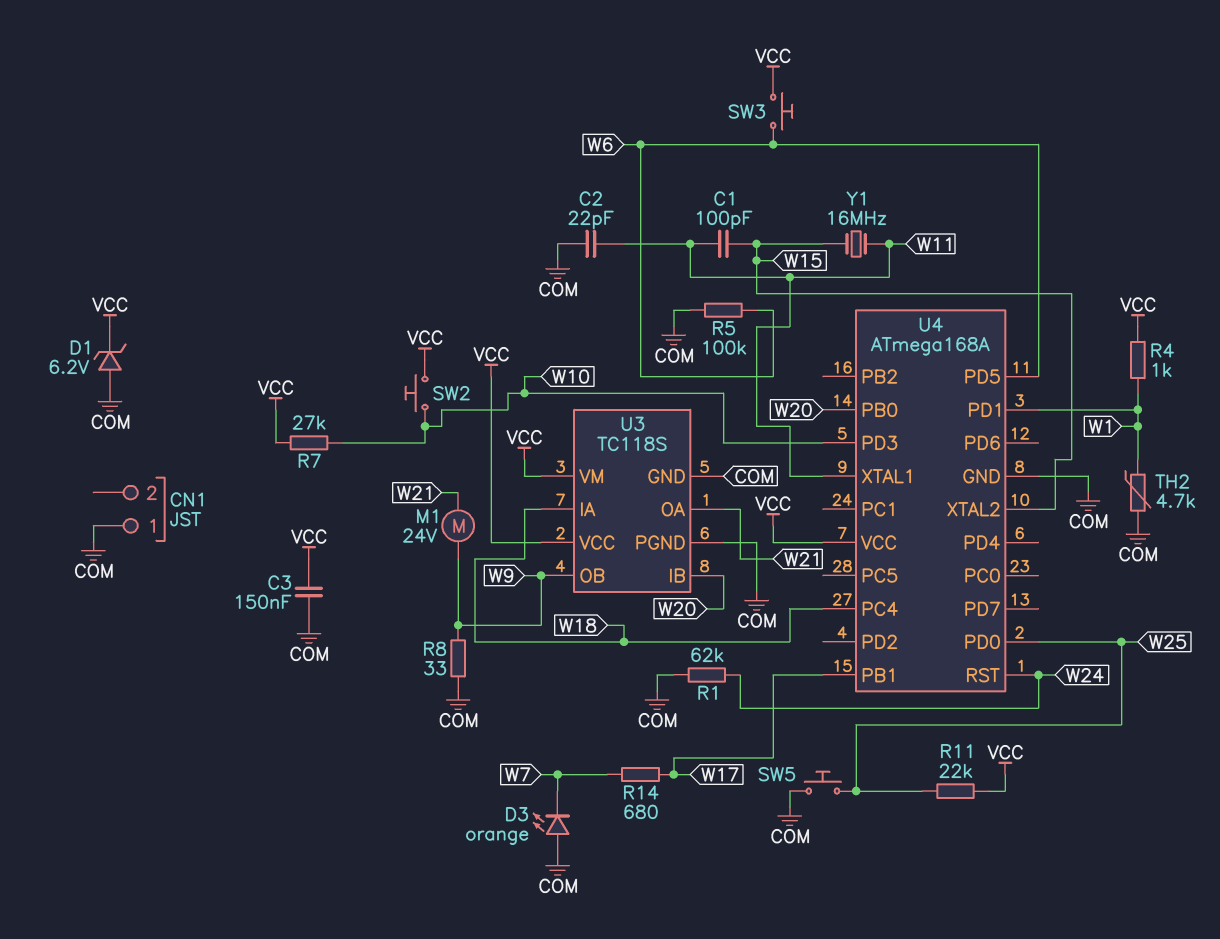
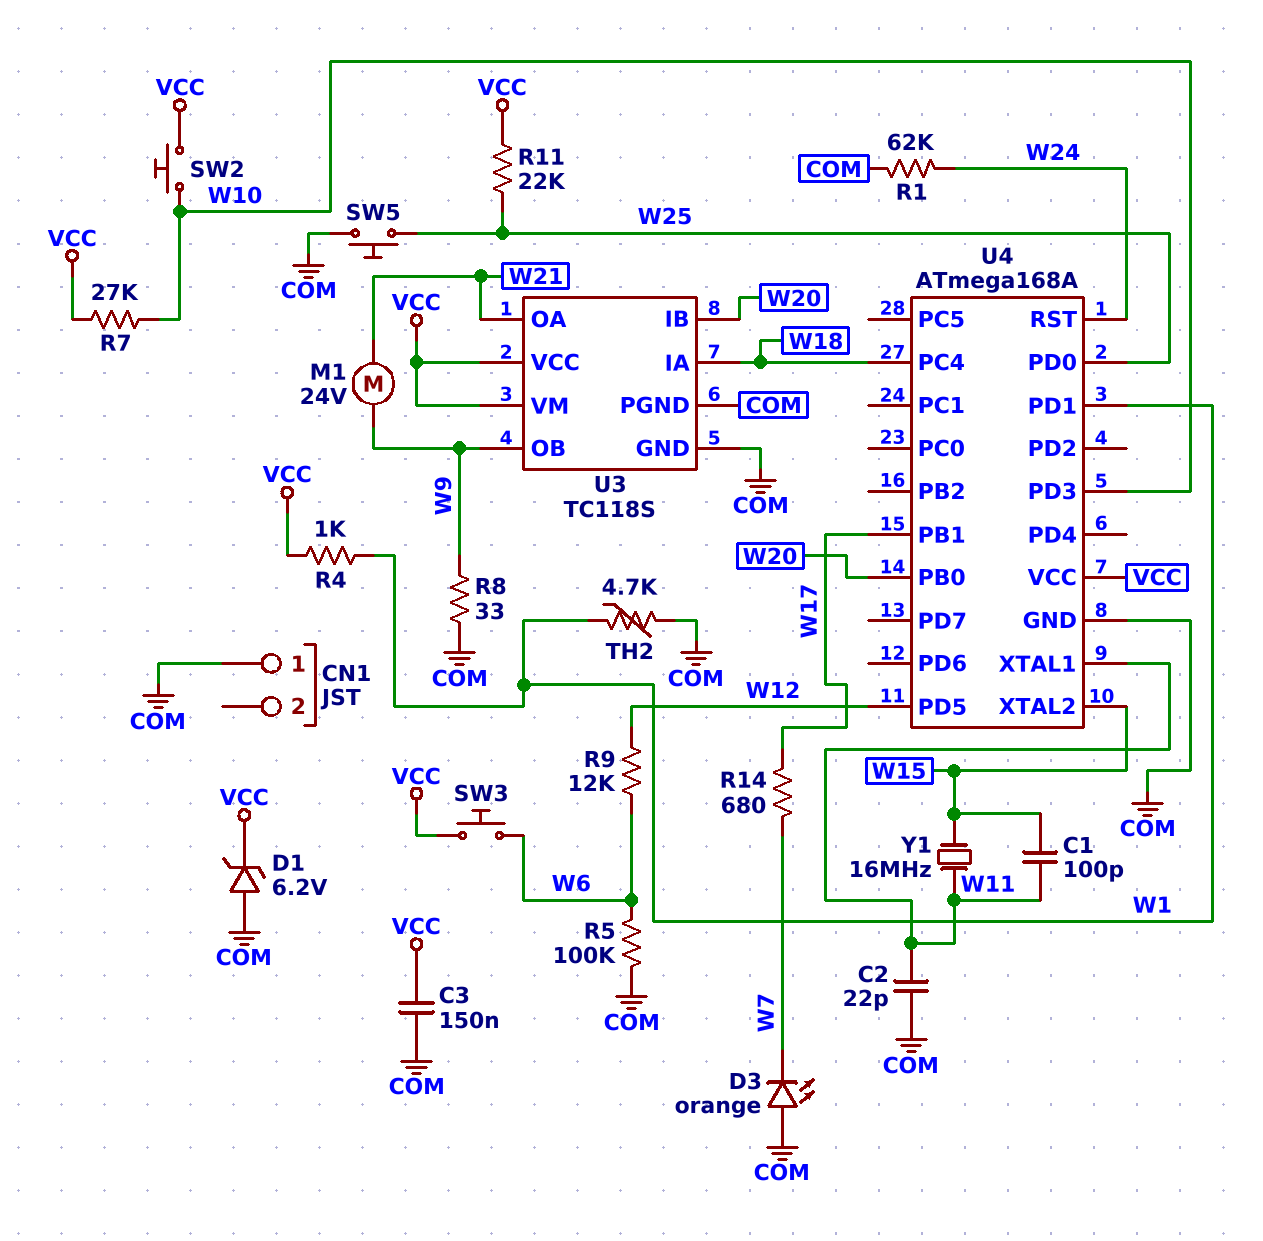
R9: none -> 12k (W6, W12)
U4 pin PD5: W6 -> W12

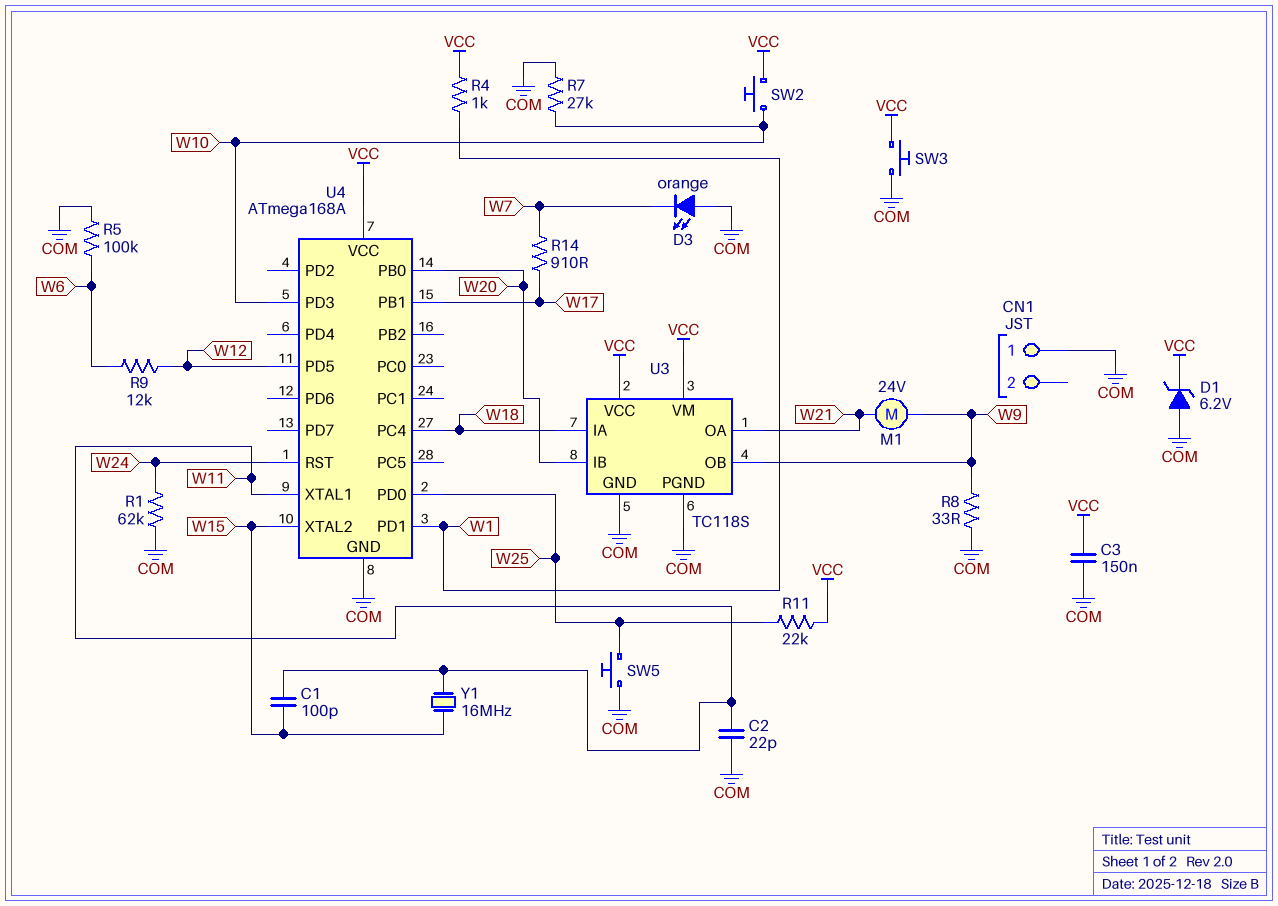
R7: 27k (VCC, W10) -> 27k (COM, W10)
R14: 680 (W7, W17) -> 910 (W7, W17)
SW3: button (VCC, W6) -> button (COM, VCC)
TH2: 4.7k (COM, W1) -> none

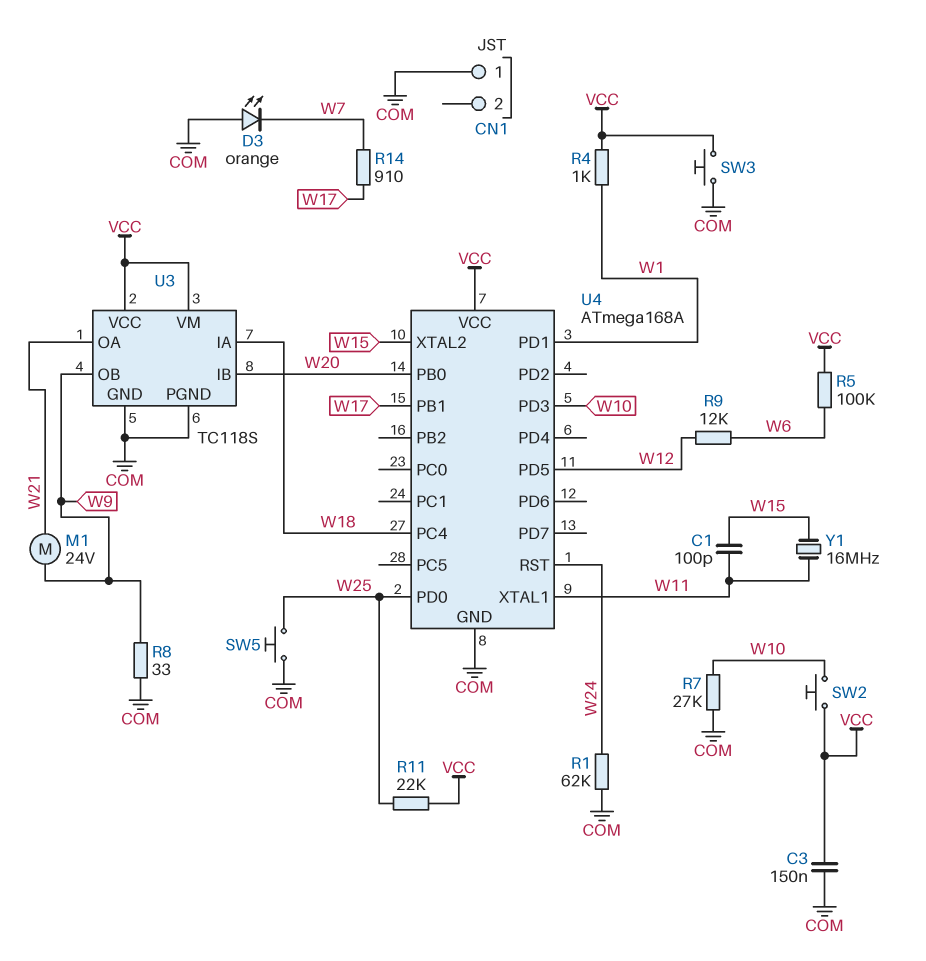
C2: 22pF (COM, W11) -> none
D1: zener 6.2V (A COM, K VCC) -> none
R5: 100k (COM, W6) -> 100k (VCC, W6)

